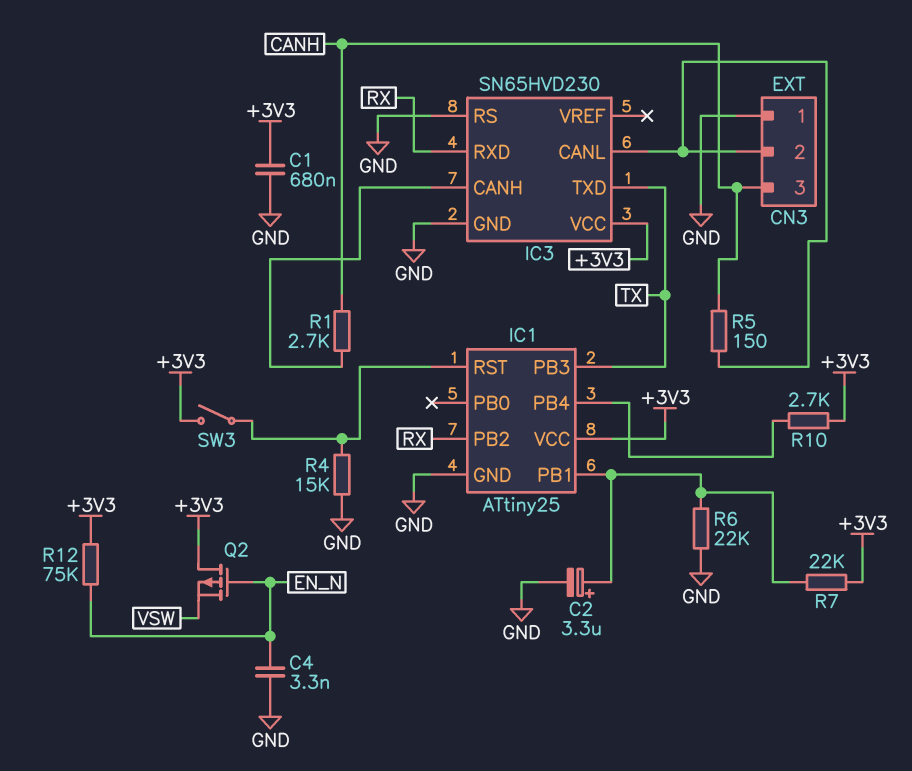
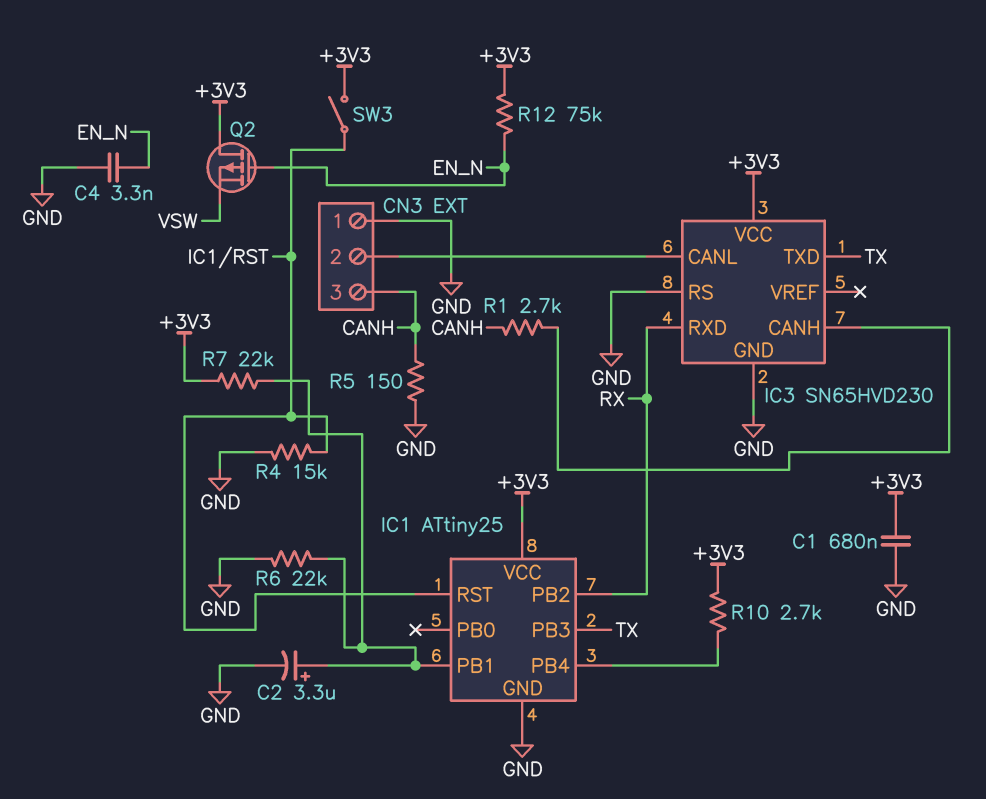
R5: 150 (CANH, CN3/2) -> 150 (CANH, GND)

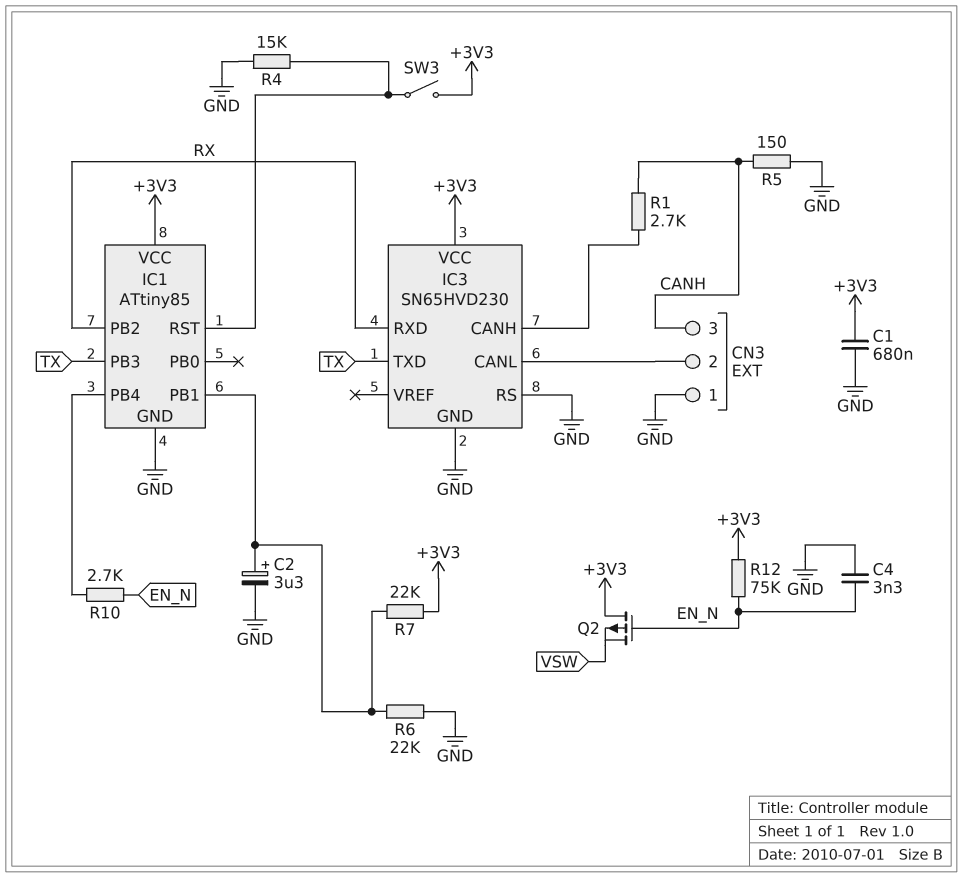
IC1: ATtiny25 -> ATtiny85
R10: 2.7k (+3V3, IC1/PB4) -> 2.7k (EN_N, IC1/PB4)

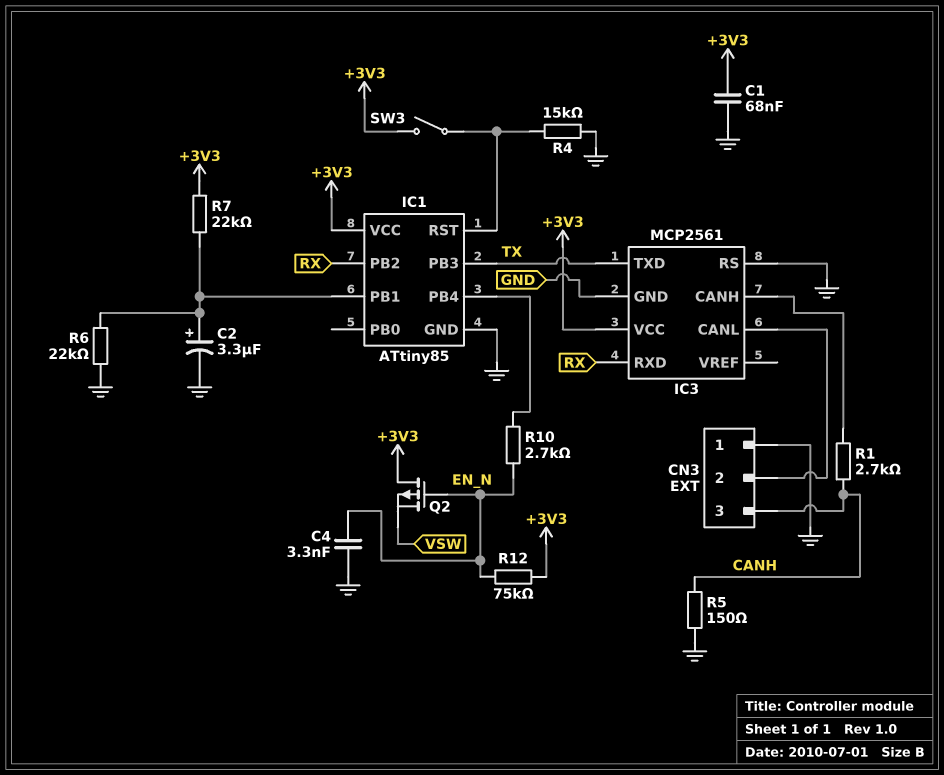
C1: 680nF (+3V3, GND) -> 68nF (+3V3, GND)
IC3: SN65HVD230 -> MCP2561

